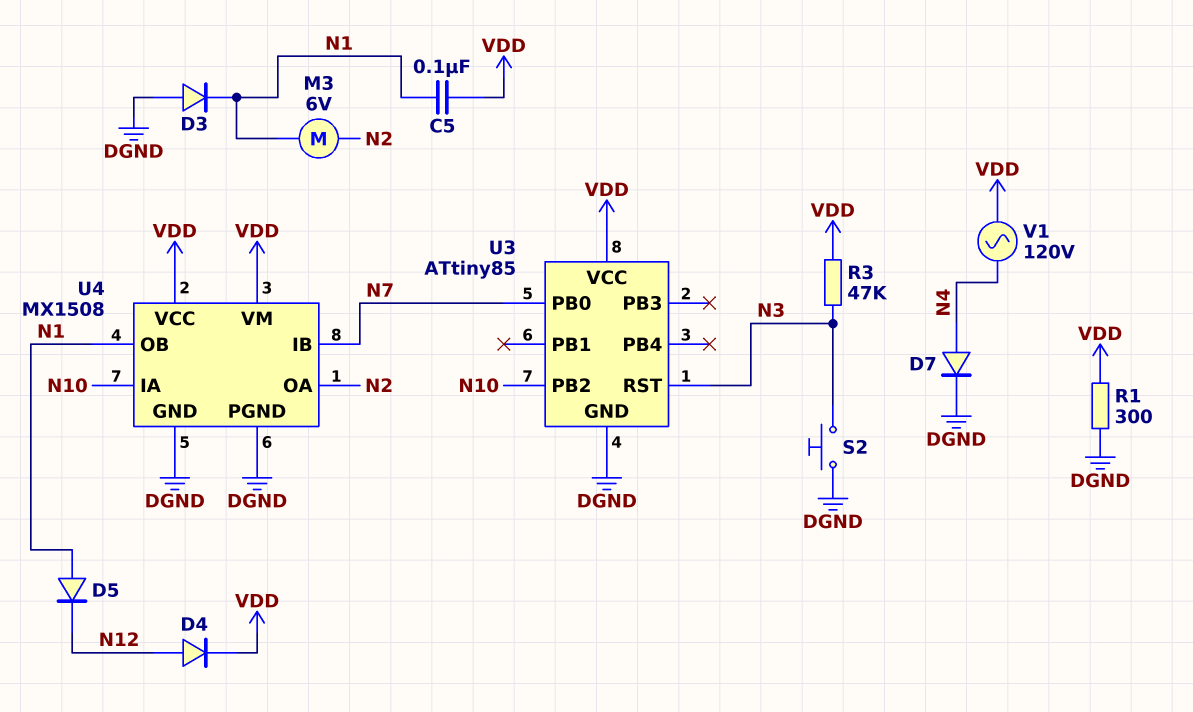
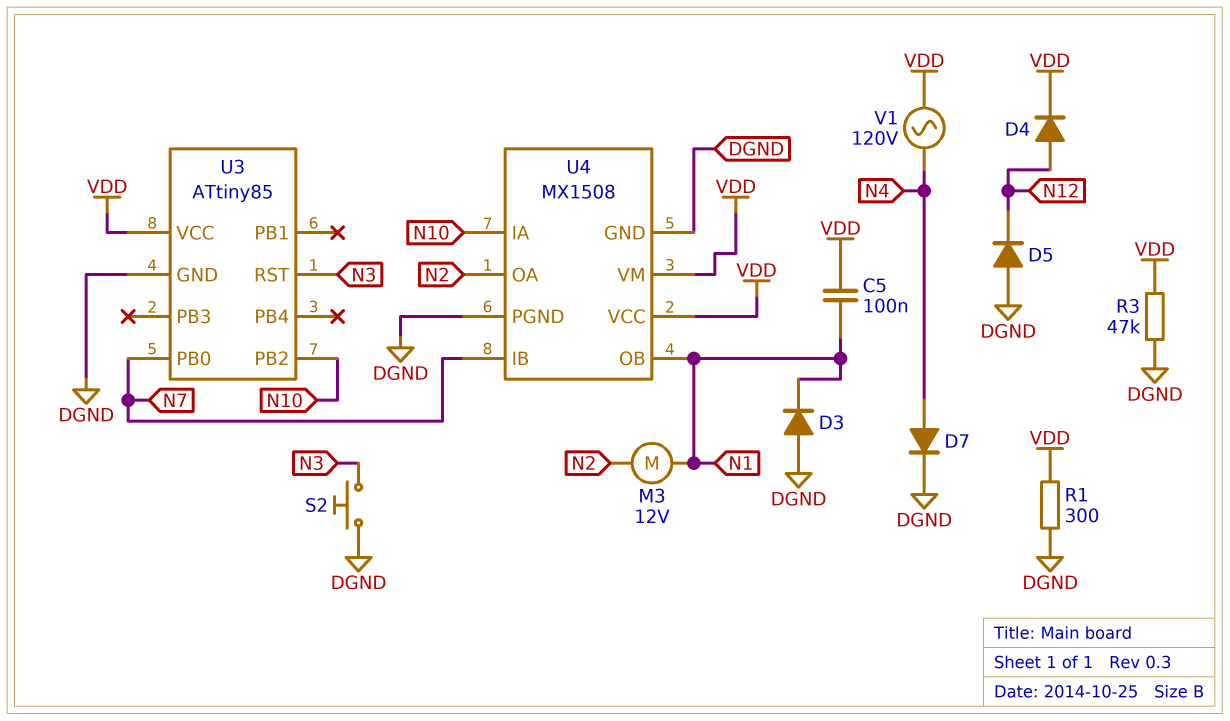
D5: diode (A N1, K N12) -> diode (A DGND, K N12)
M3: motor 6V (N1, N2) -> motor 12V (N1, N2)
R3: 47k (N3, VDD) -> 47k (DGND, VDD)

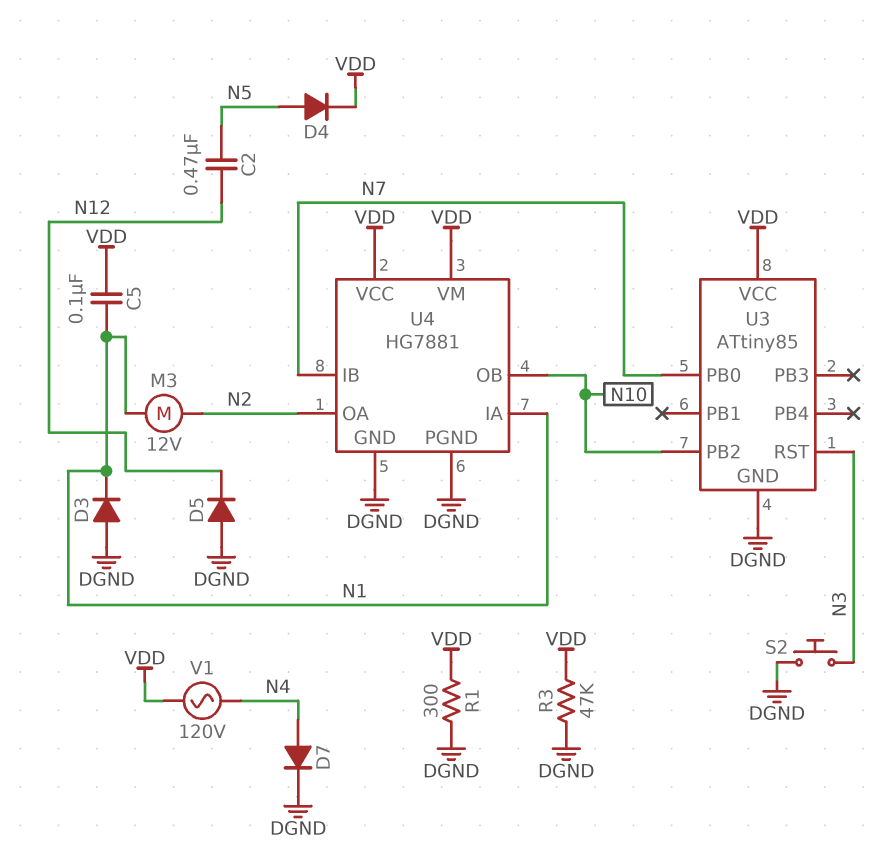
C2: none -> 470nF (N5, N12)
D4: diode (A N12, K VDD) -> diode (A N5, K VDD)
U4: MX1508 -> HG7881
U4 pin IA: N10 -> N1
U4 pin OB: N1 -> N10

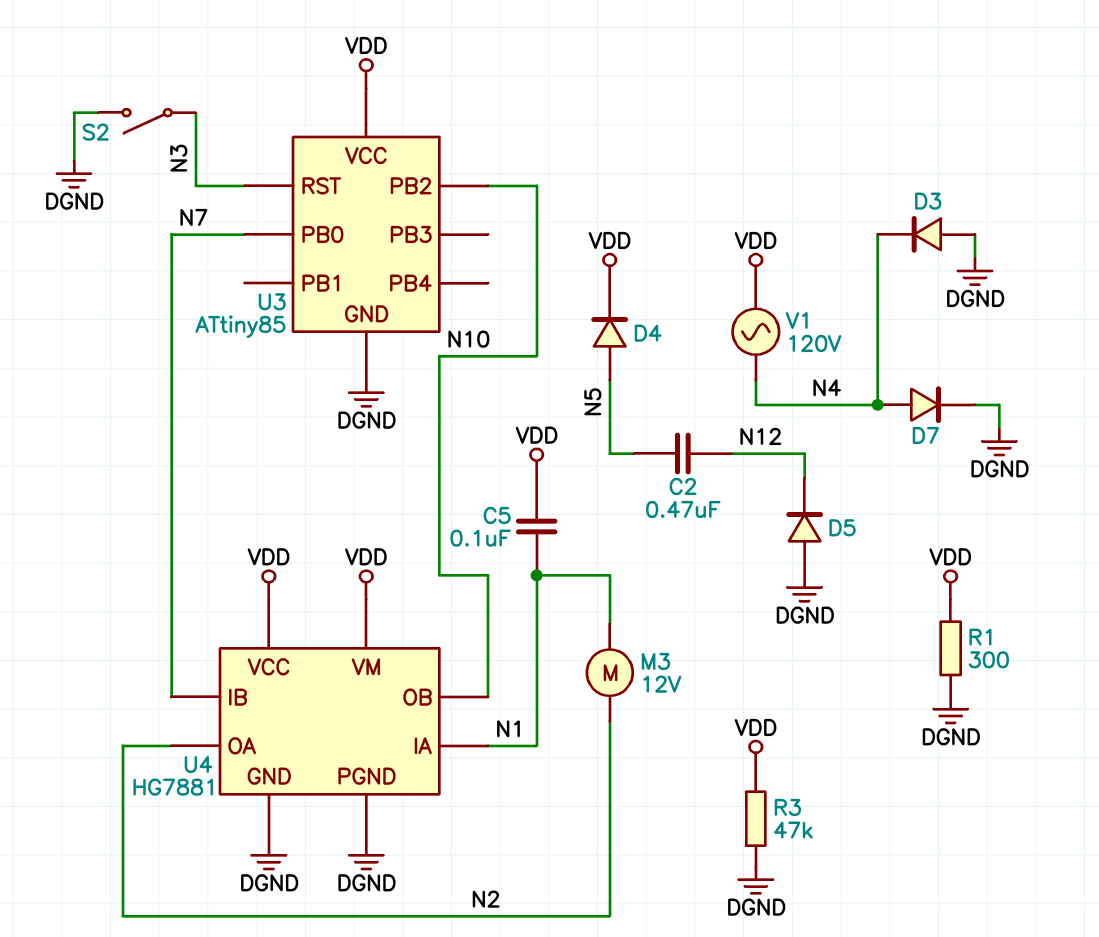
D3: diode (A DGND, K N1) -> diode (A DGND, K N4)
S2: button (DGND, N3) -> switch (DGND, N3)

